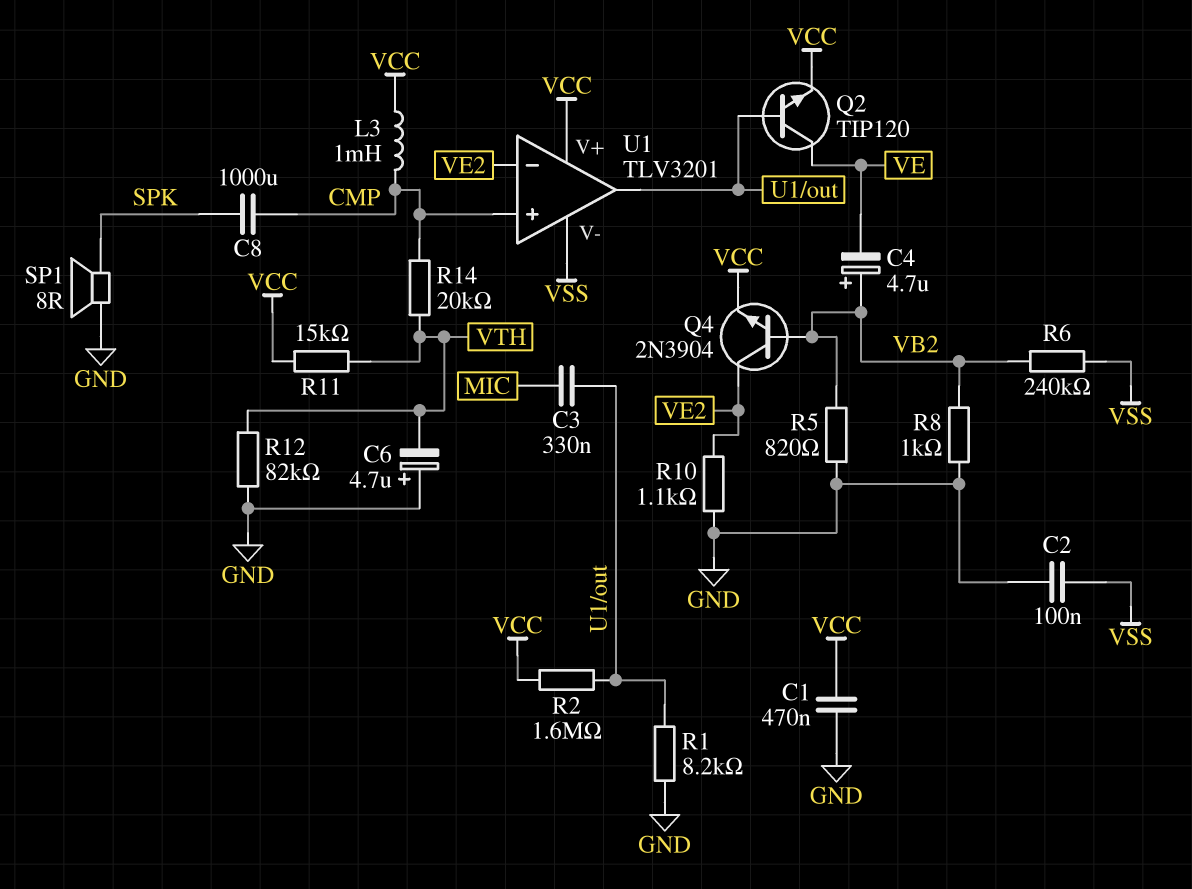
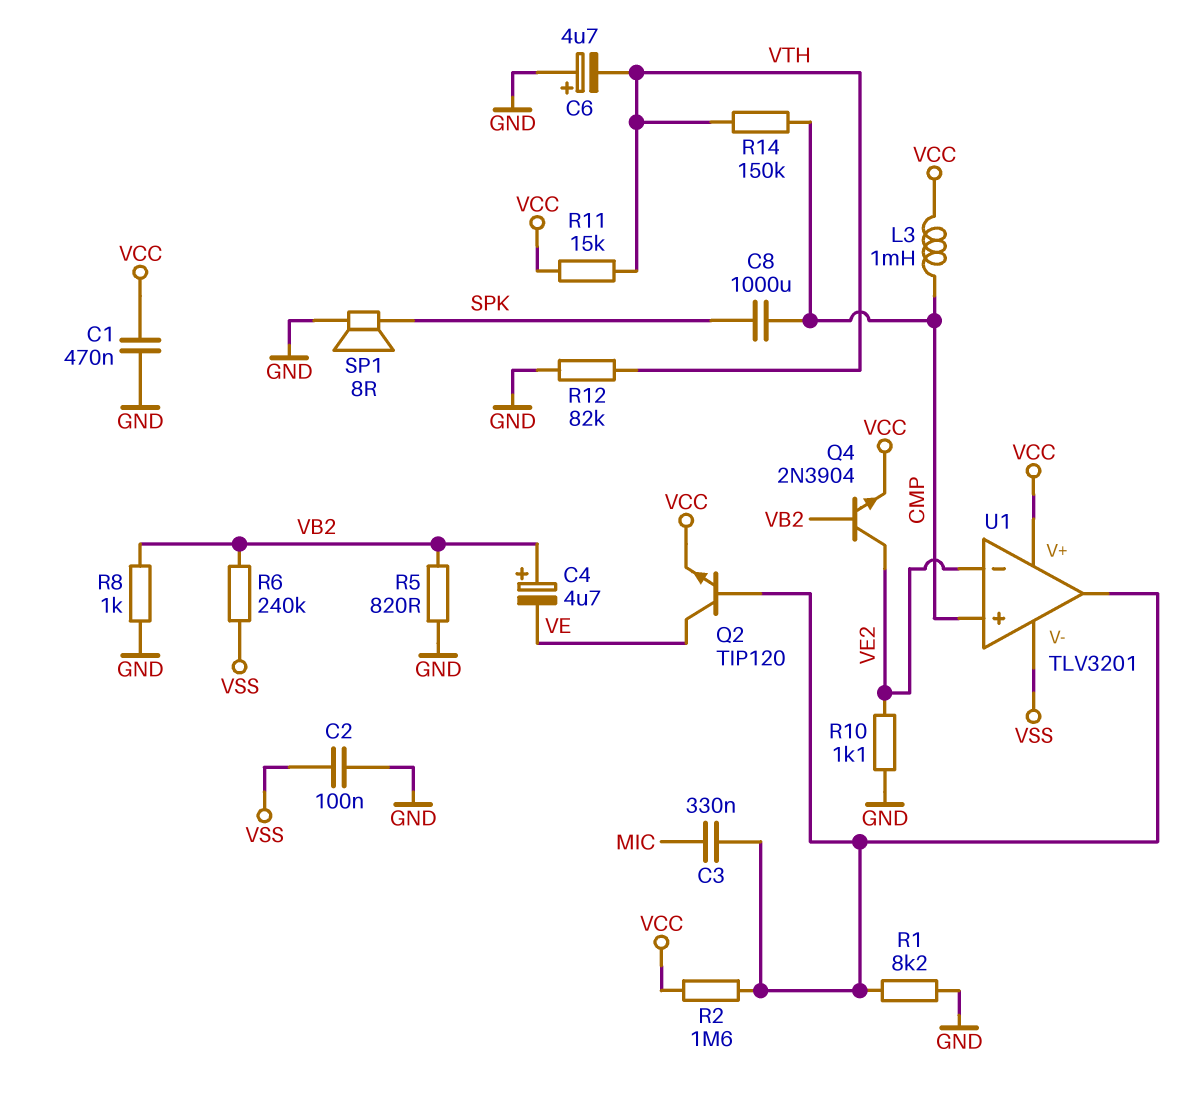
R14: 20k (CMP, VTH) -> 150k (CMP, VTH)

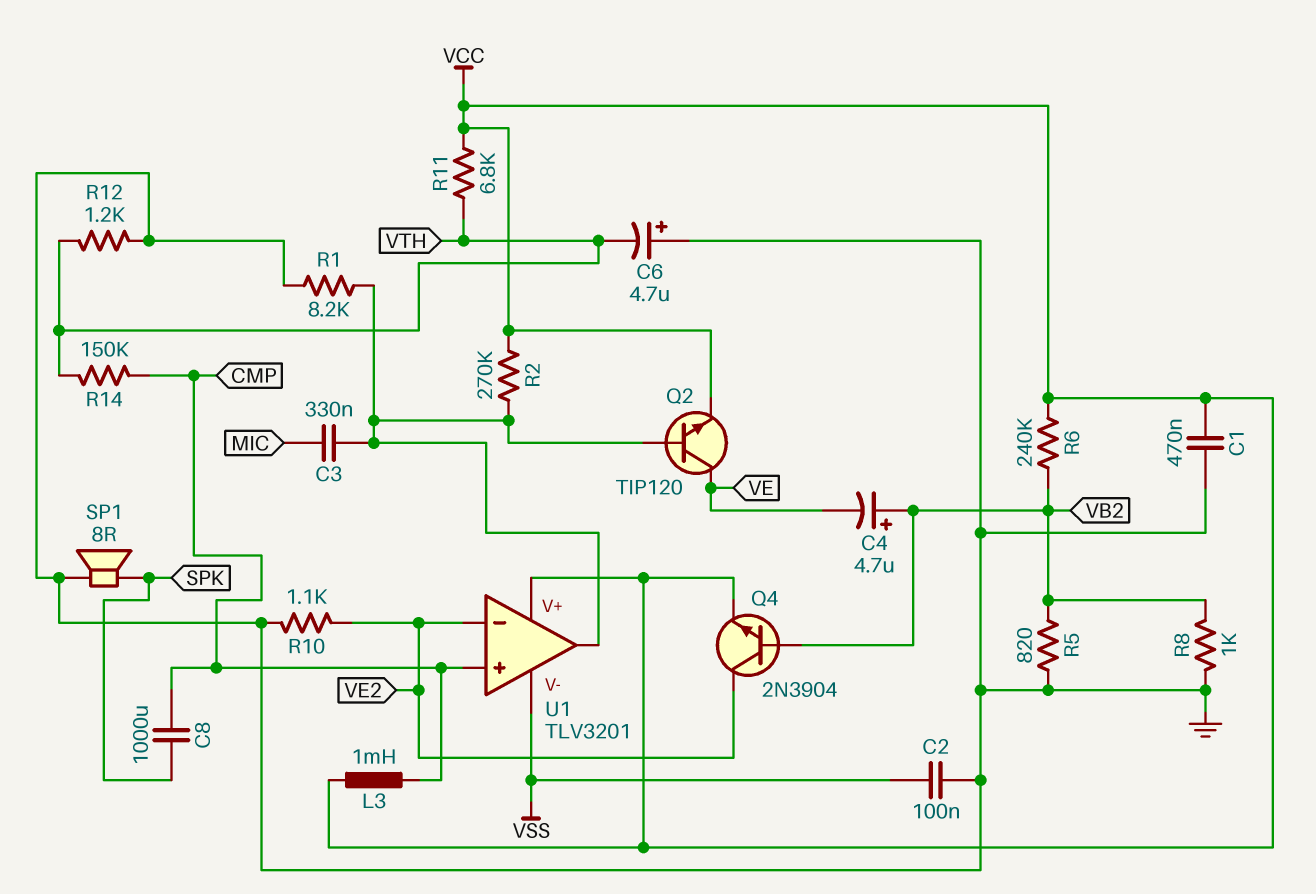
R2: 1.6M (U1/out, VCC) -> 270k (U1/out, VCC)
R6: 240k (VB2, VSS) -> 240k (VB2, VCC)
R11: 15k (VCC, VTH) -> 6.8k (VCC, VTH)
R12: 82k (GND, VTH) -> 1.2k (GND, VTH)

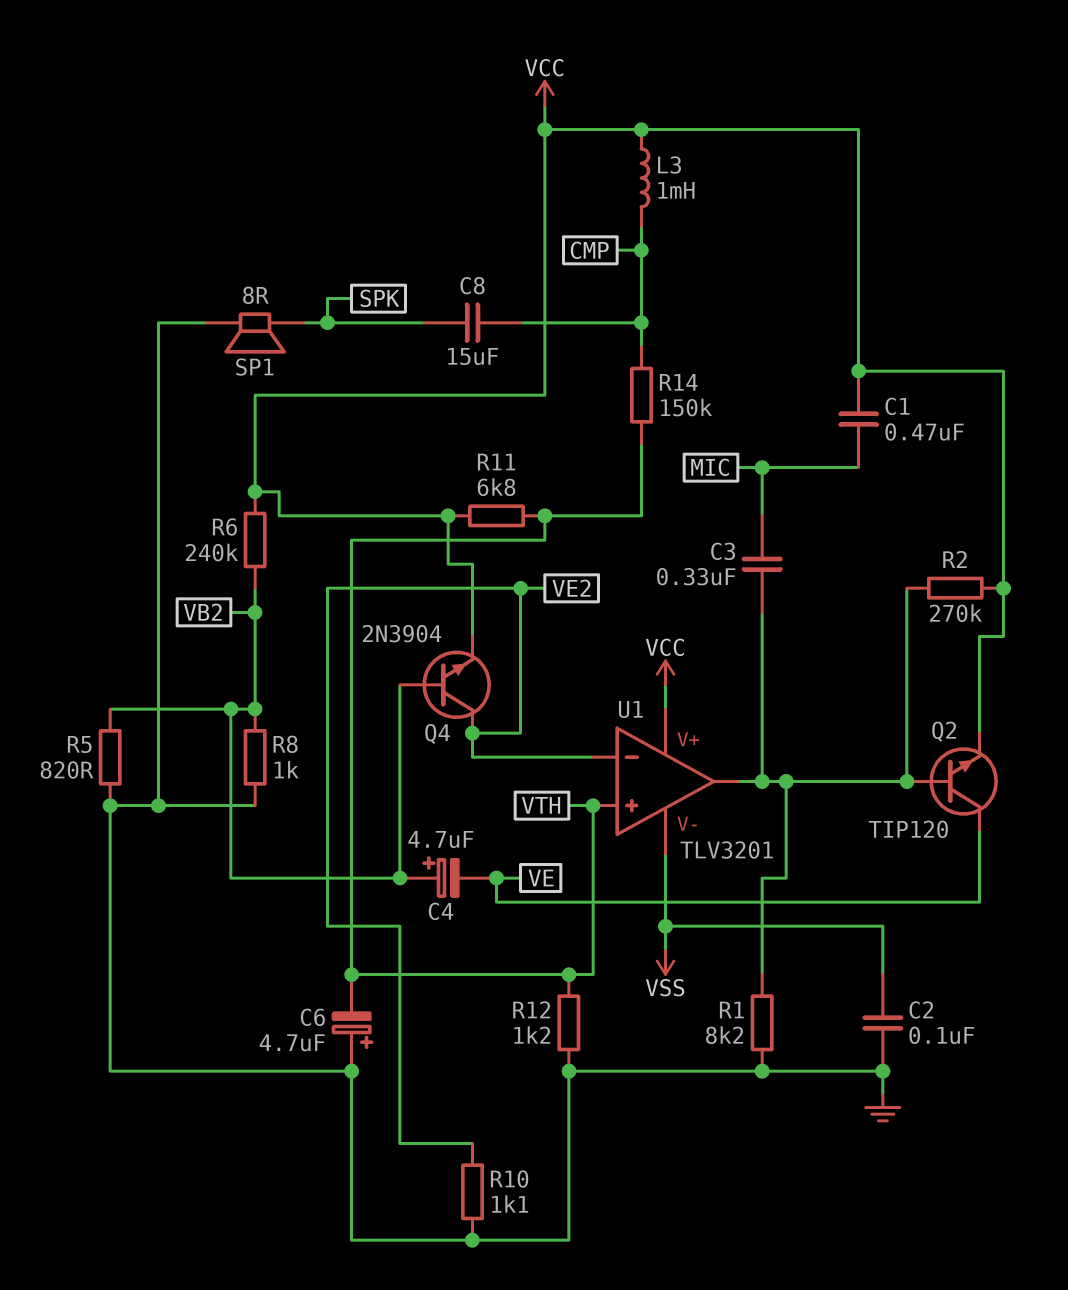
C1: 470nF (GND, VCC) -> 470nF (MIC, VCC)
C8: 1000uF (CMP, SPK) -> 15uF (CMP, SPK)
U1 pin in+: CMP -> VTH

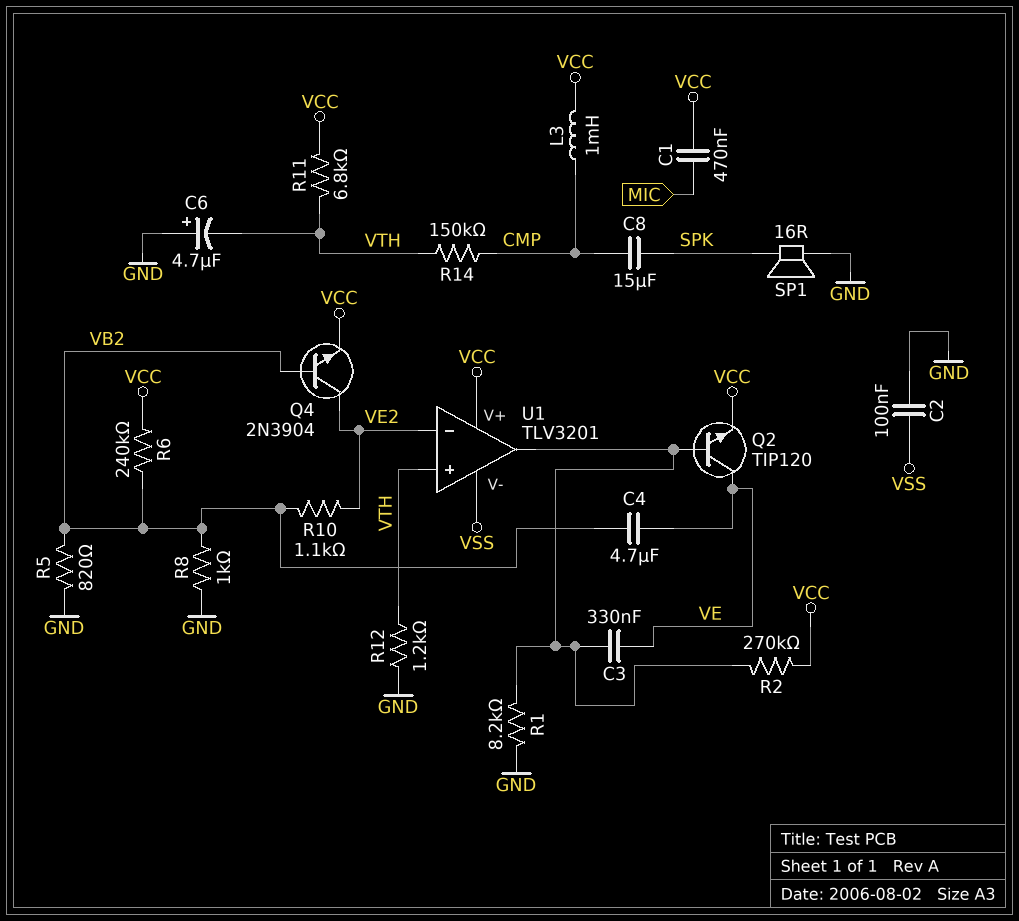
C3: 330nF (MIC, U1/out) -> 330nF (U1/out, VE)
C4: 4.7uF (plus VB2, minus VE) -> 4.7uF (VB2, VE)
R10: 1.1k (GND, VE2) -> 1.1k (VB2, VE2)
SP1: speaker 8R (GND, SPK) -> speaker 16R (GND, SPK)

